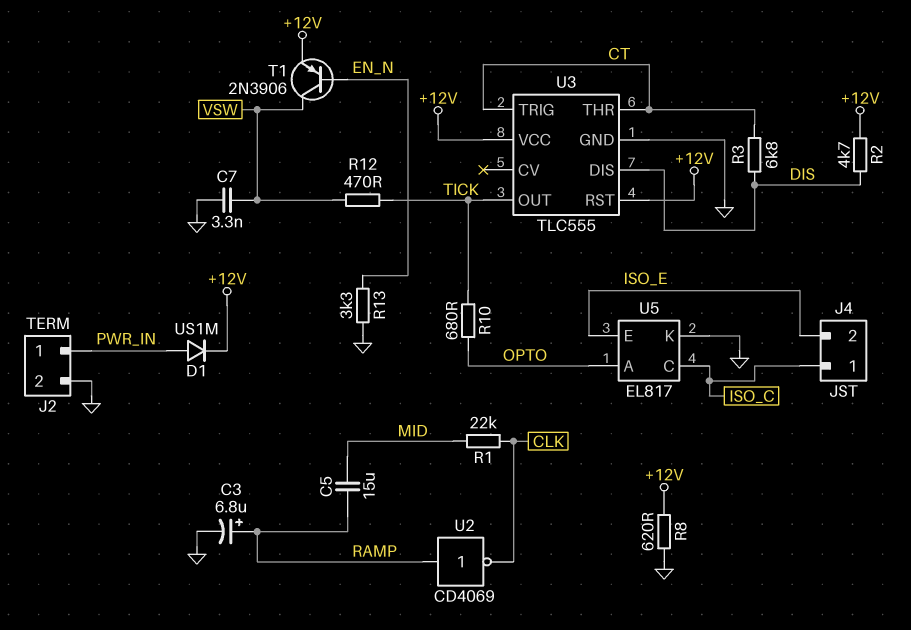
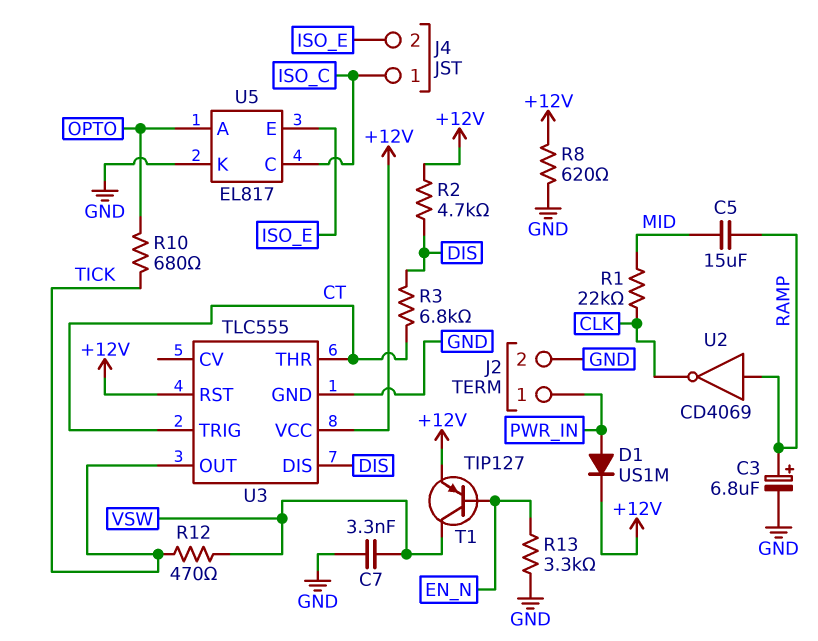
T1: PNP 2N3906 (B EN_N, C VSW, E +12V) -> PNP TIP127 (B EN_N, C VSW, E +12V)

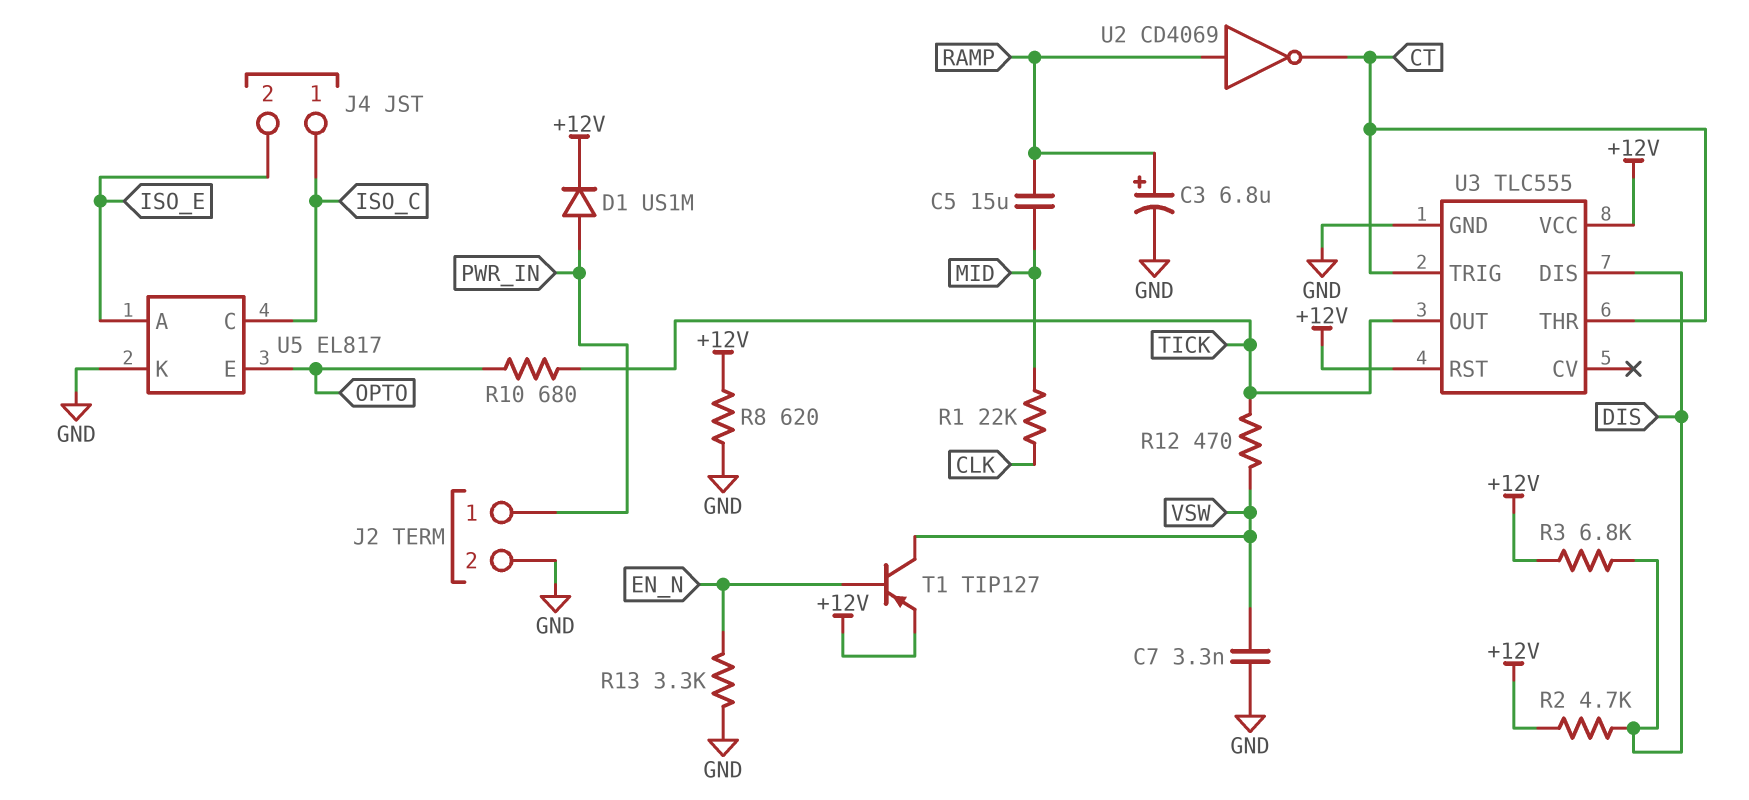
R3: 6.8k (CT, DIS) -> 6.8k (+12V, DIS)
U2: NOT CD4069 (in RAMP, out CLK) -> NOT CD4069 (in RAMP, out CT)
U5 pin A: OPTO -> ISO_E
U5 pin E: ISO_E -> OPTO

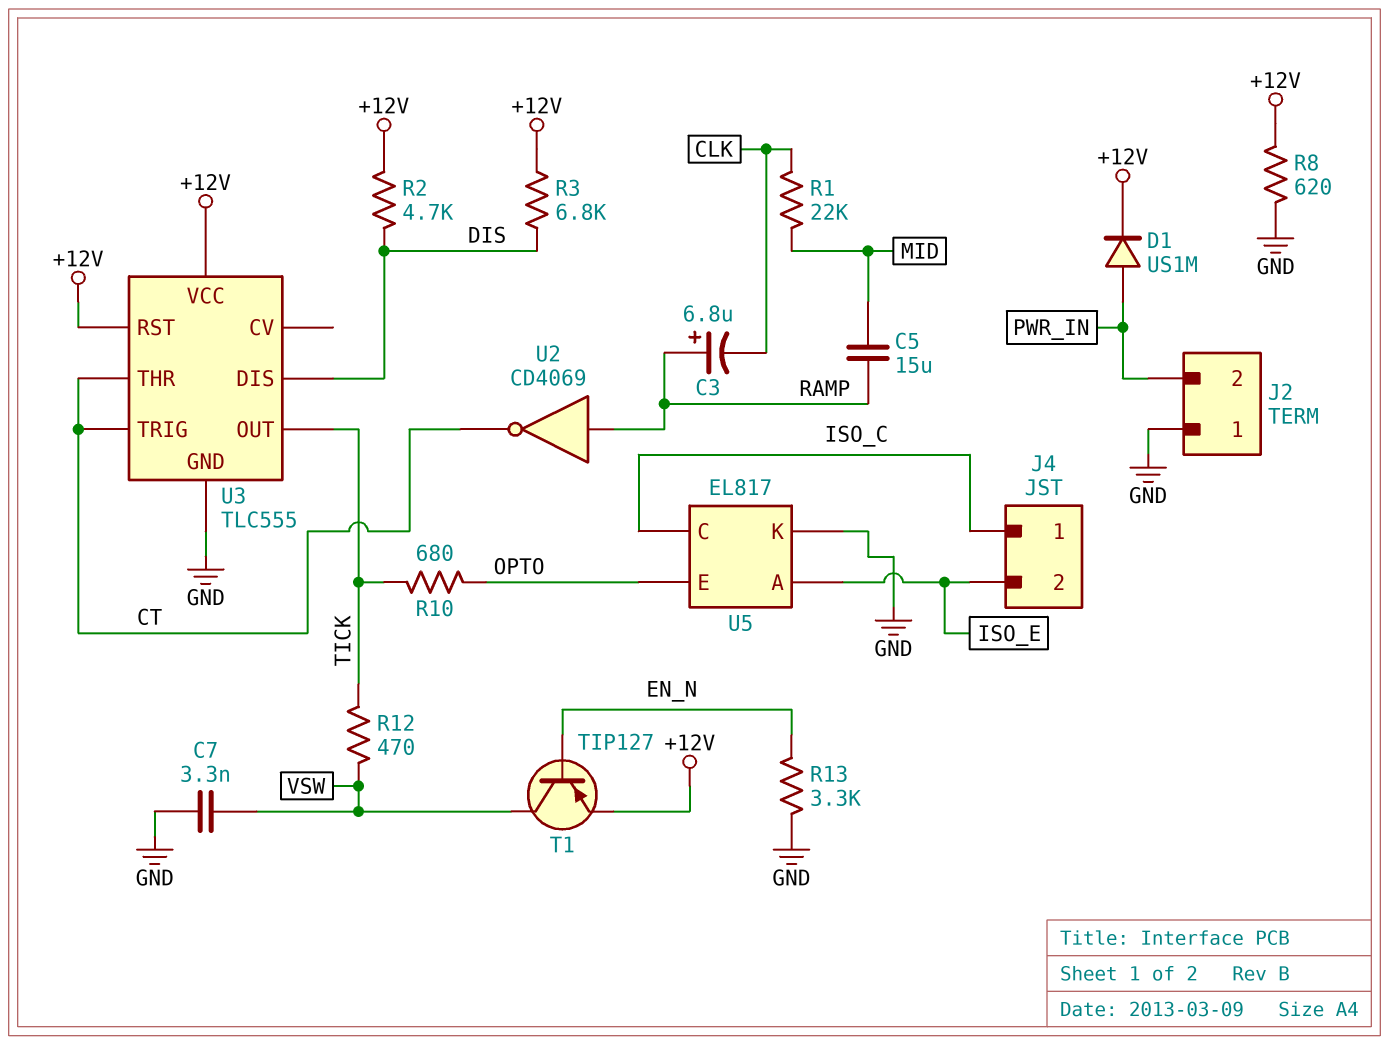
C3: 6.8uF (plus RAMP, minus GND) -> 6.8uF (plus RAMP, minus CLK)
J2 pin 1: PWR_IN -> GND
J2 pin 2: GND -> PWR_IN

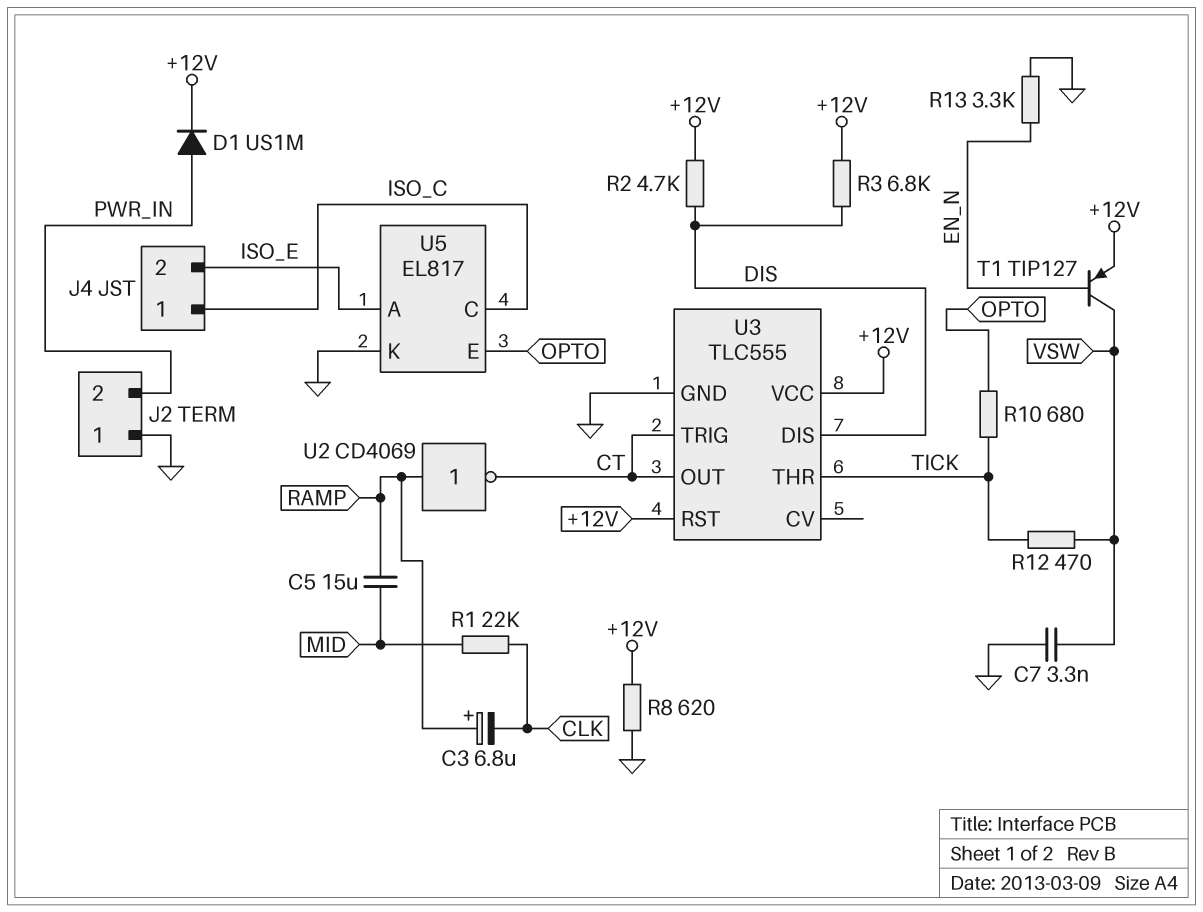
U3 pin OUT: TICK -> CT
U3 pin THR: CT -> TICK

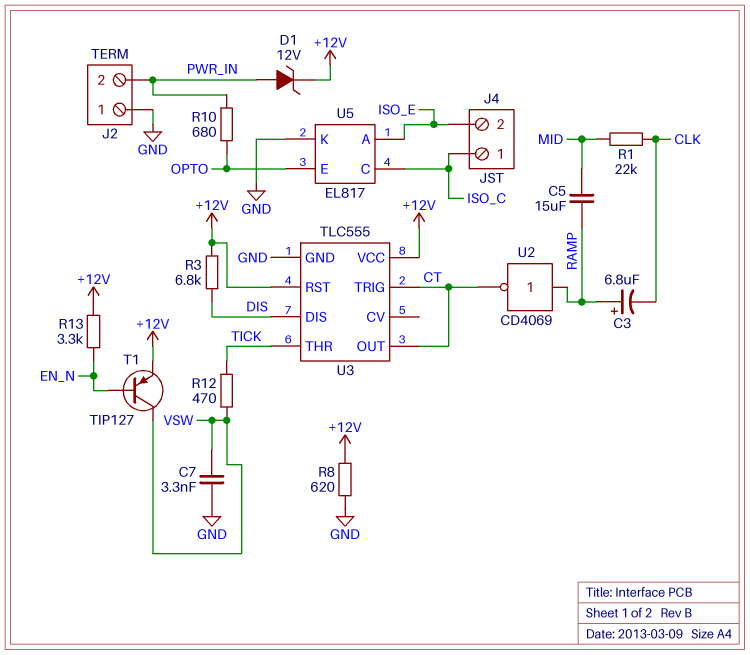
D1: diode US1M (A PWR_IN, K +12V) -> zener 12V (A PWR_IN, K +12V)
R2: 4.7k (+12V, DIS) -> none
R10: 680 (OPTO, TICK) -> 680 (OPTO, PWR_IN)
R13: 3.3k (EN_N, GND) -> 3.3k (+12V, EN_N)

